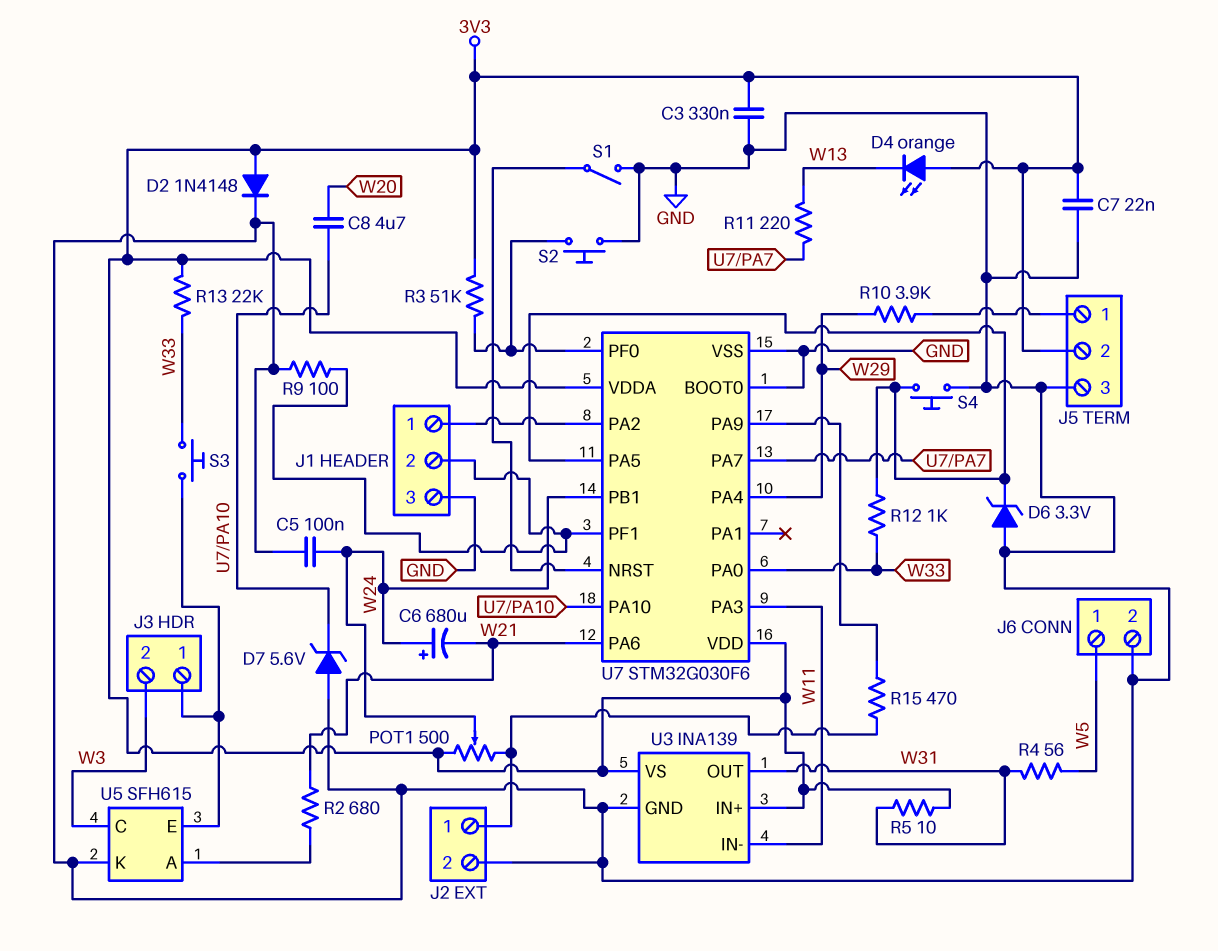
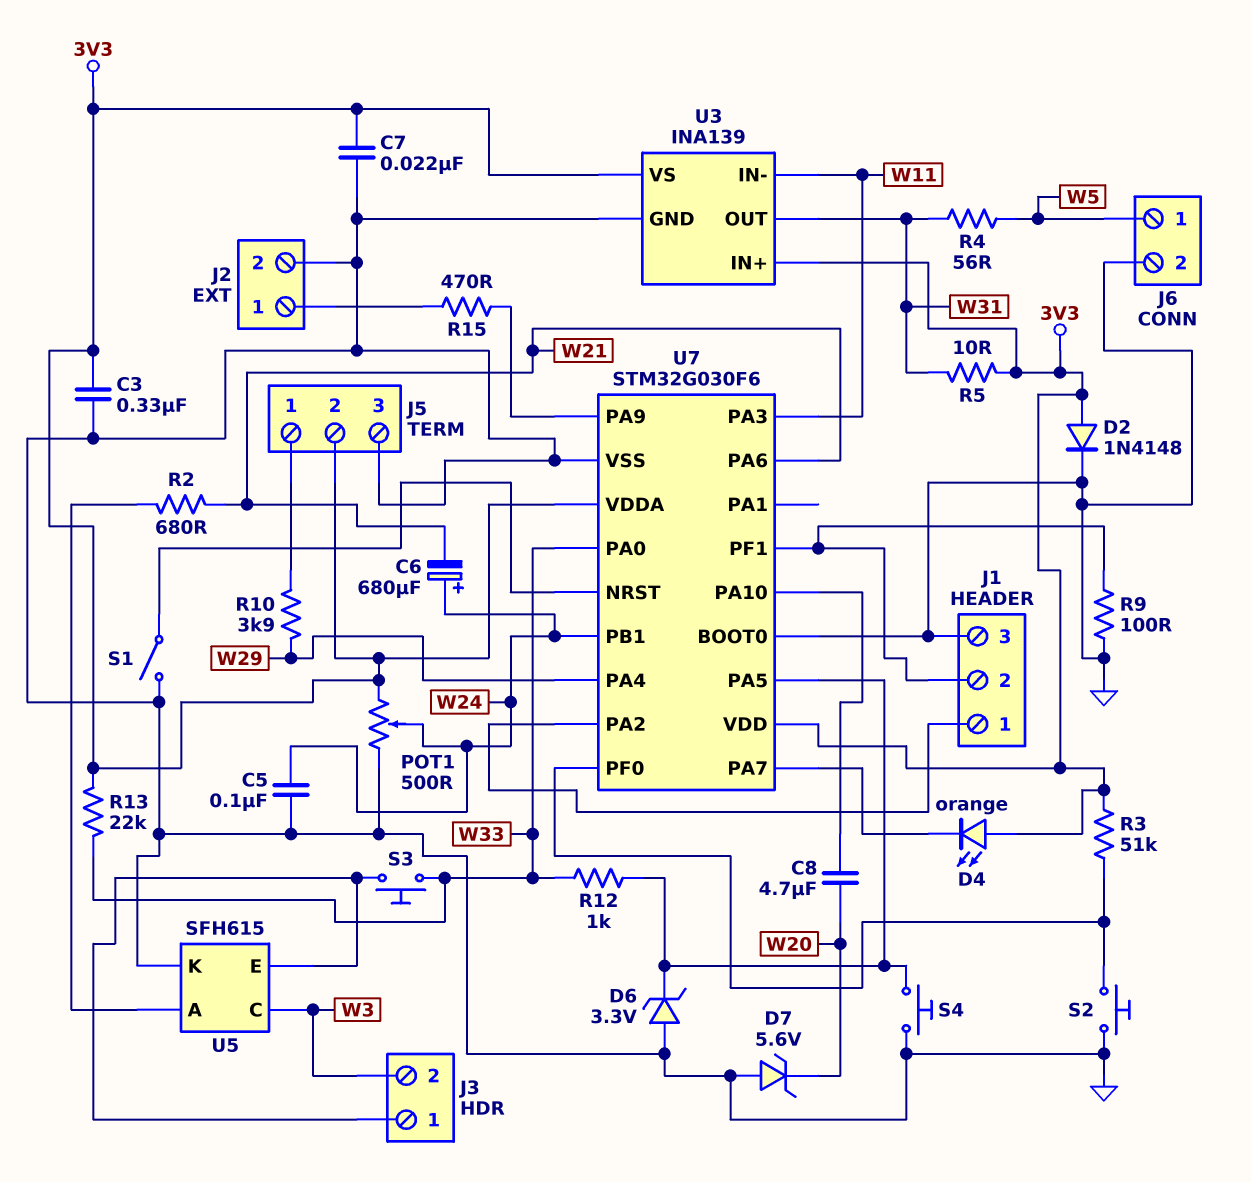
D4: LED orange (A 3V3, K W13) -> LED orange (A 3V3, K U7/PA7)
D7: zener 5.6V (A GND, K U7/PA10) -> zener 5.6V (A GND, K W20)
POT1: 500 (3V3, J2/1, wiper W24) -> 500 (3V3, GND, wiper W24)
R11: 220 (U7/PA7, W13) -> none

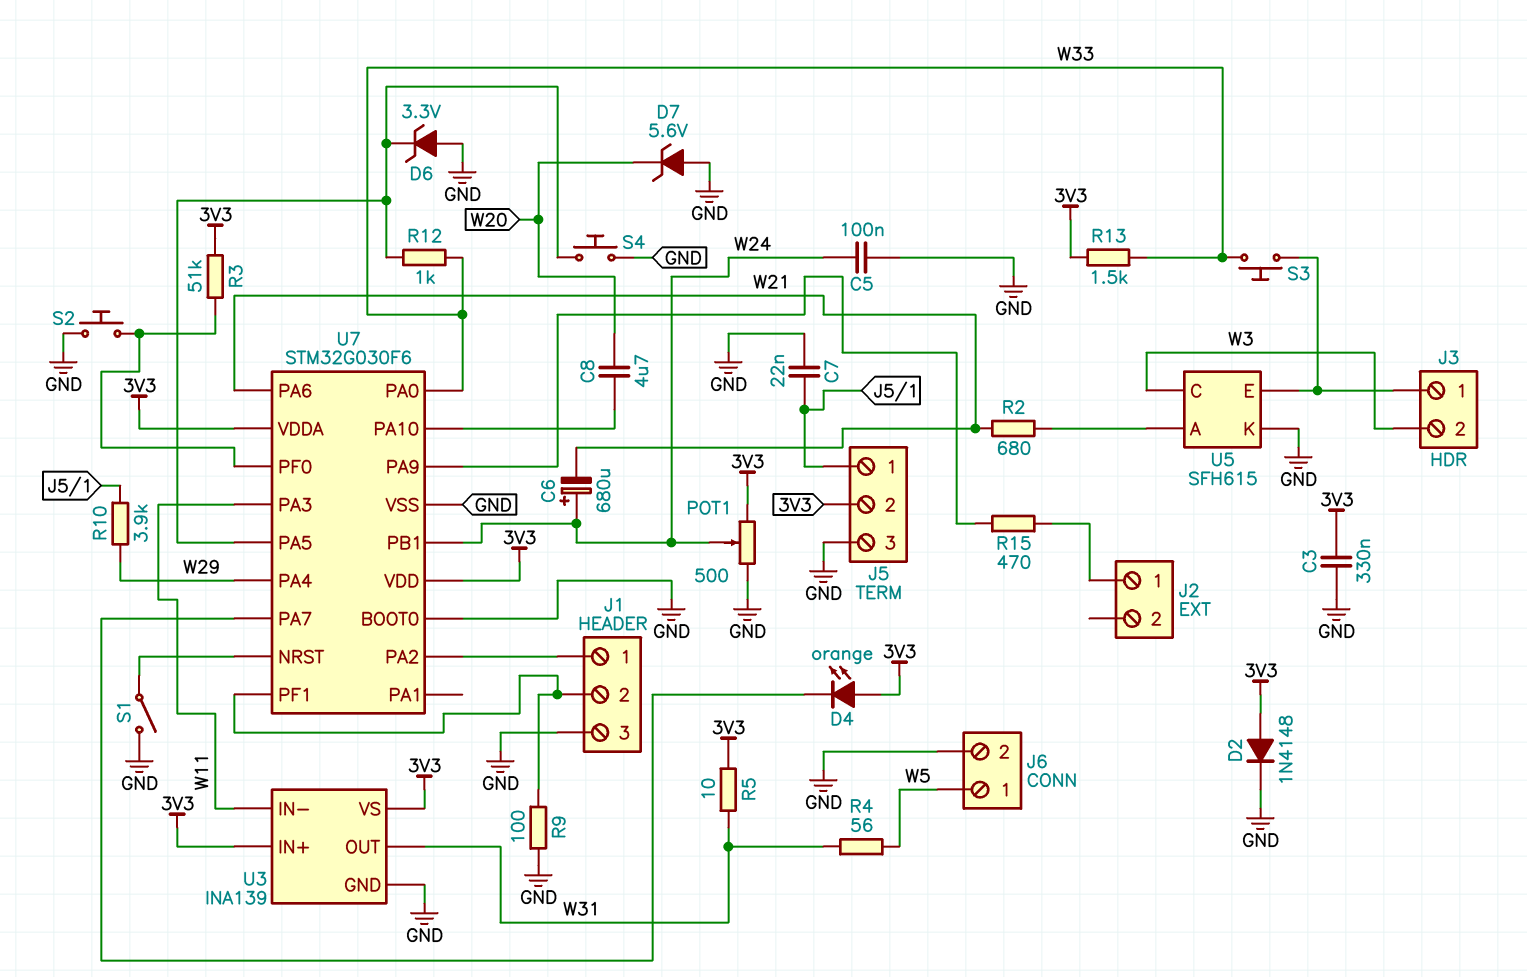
C7: 22nF (3V3, GND) -> 22nF (GND, J5/1)
J2 pin 2: GND -> none
R13: 22k (3V3, W33) -> 1.5k (3V3, W33)

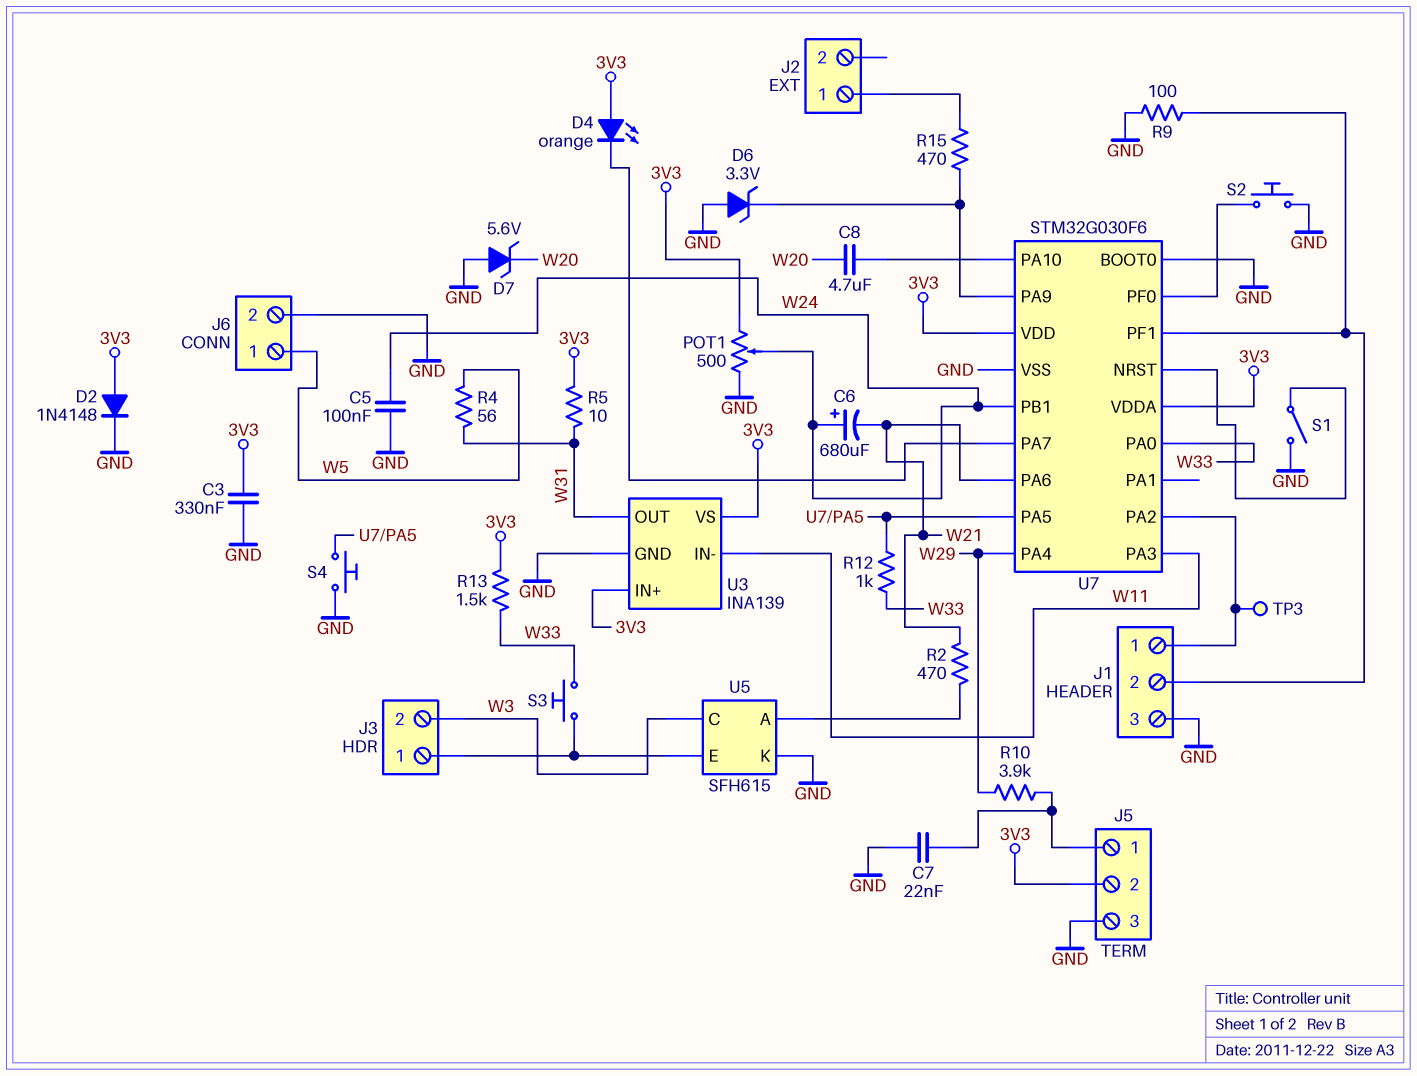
D6: zener 3.3V (A GND, K U7/PA5) -> zener 3.3V (A GND, K U7/PA9)
R2: 680 (U5/A, W21) -> 470 (U5/A, W21)
R3: 51k (3V3, U7/PF0) -> none
TP3: none -> test point (J1/1)

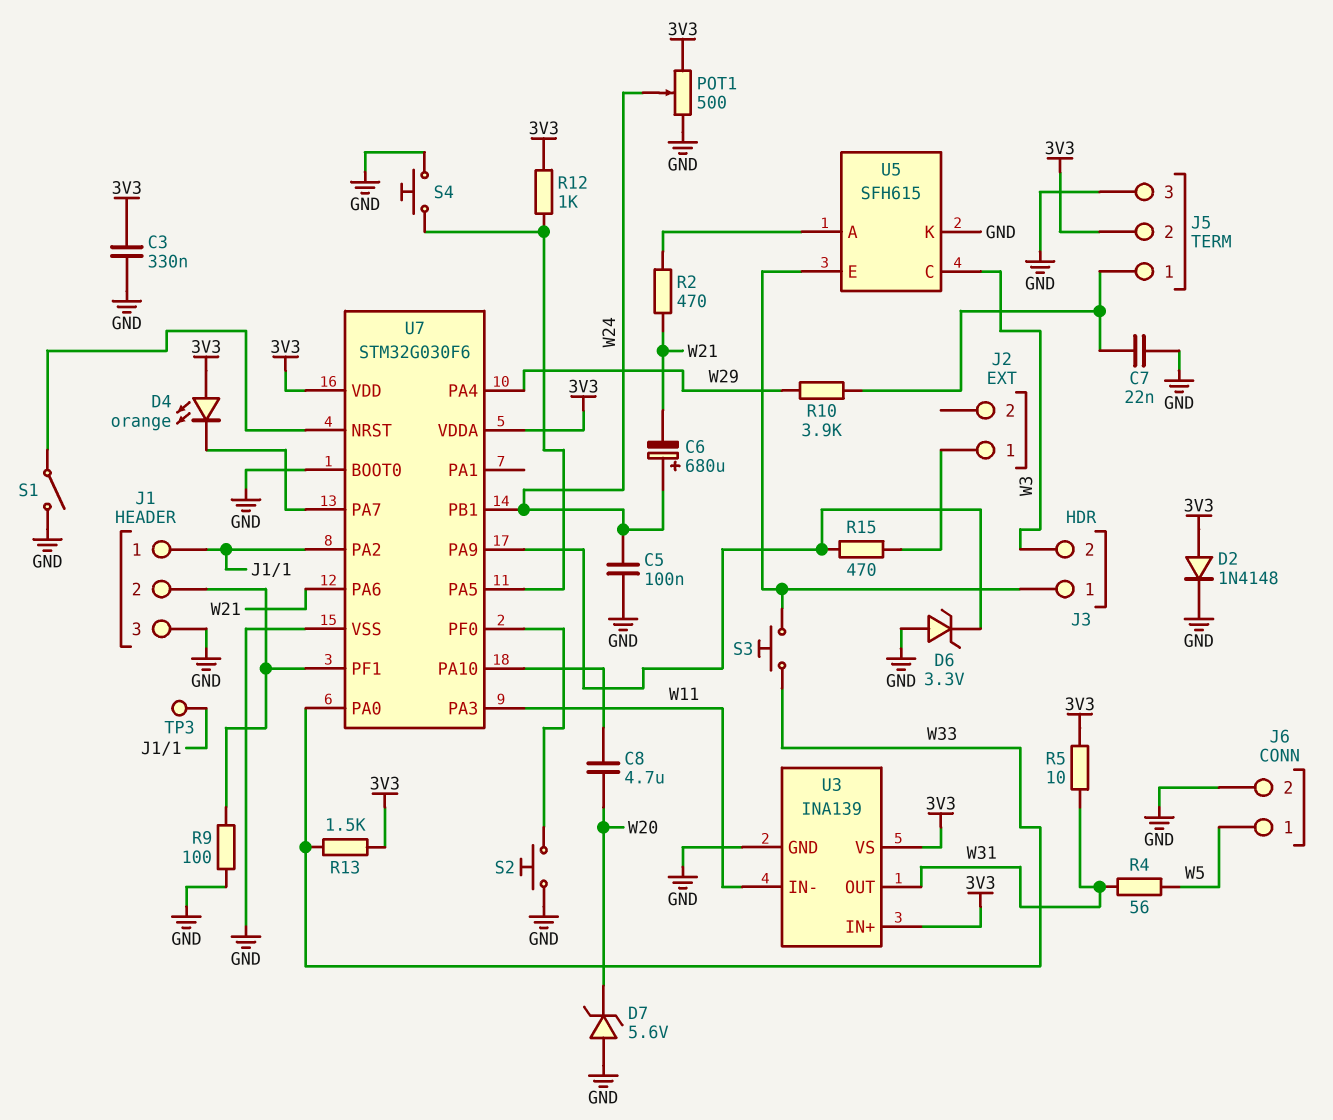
R12: 1k (U7/PA5, W33) -> 1k (3V3, U7/PA5)

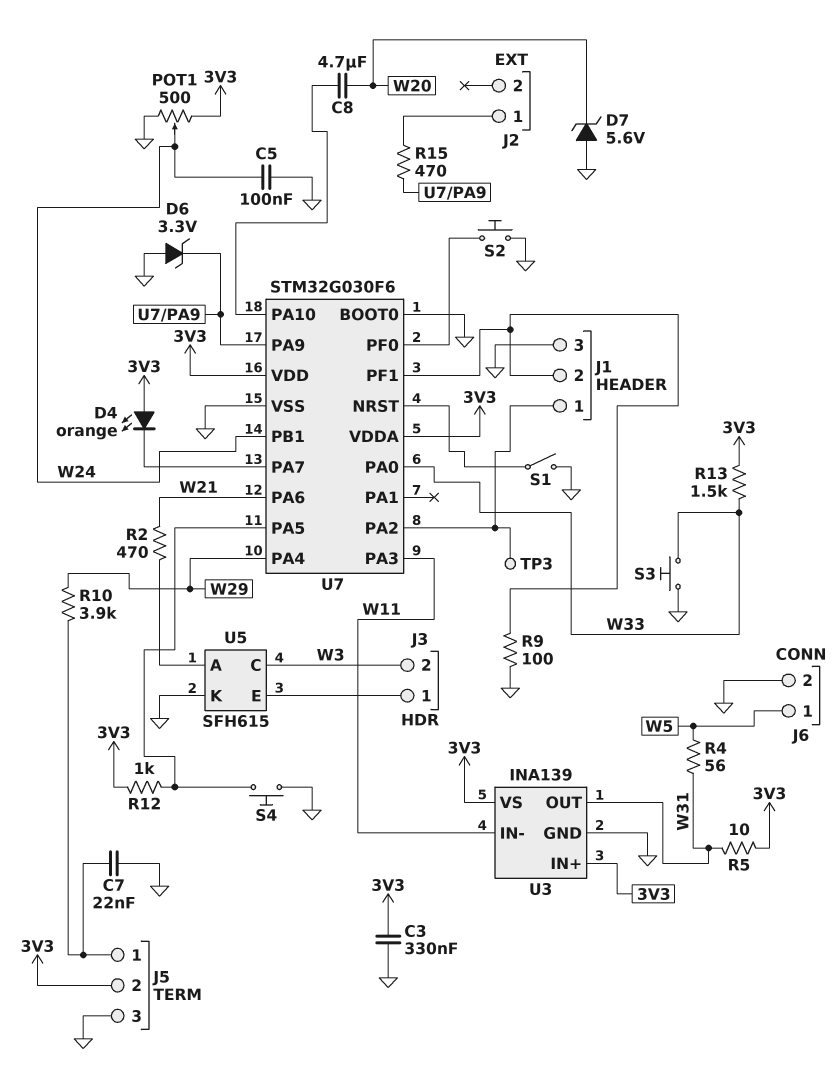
C6: 680uF (plus W24, minus W21) -> none
D2: diode 1N4148 (A 3V3, K GND) -> none
S3: button (J3/1, W33) -> button (GND, W33)

